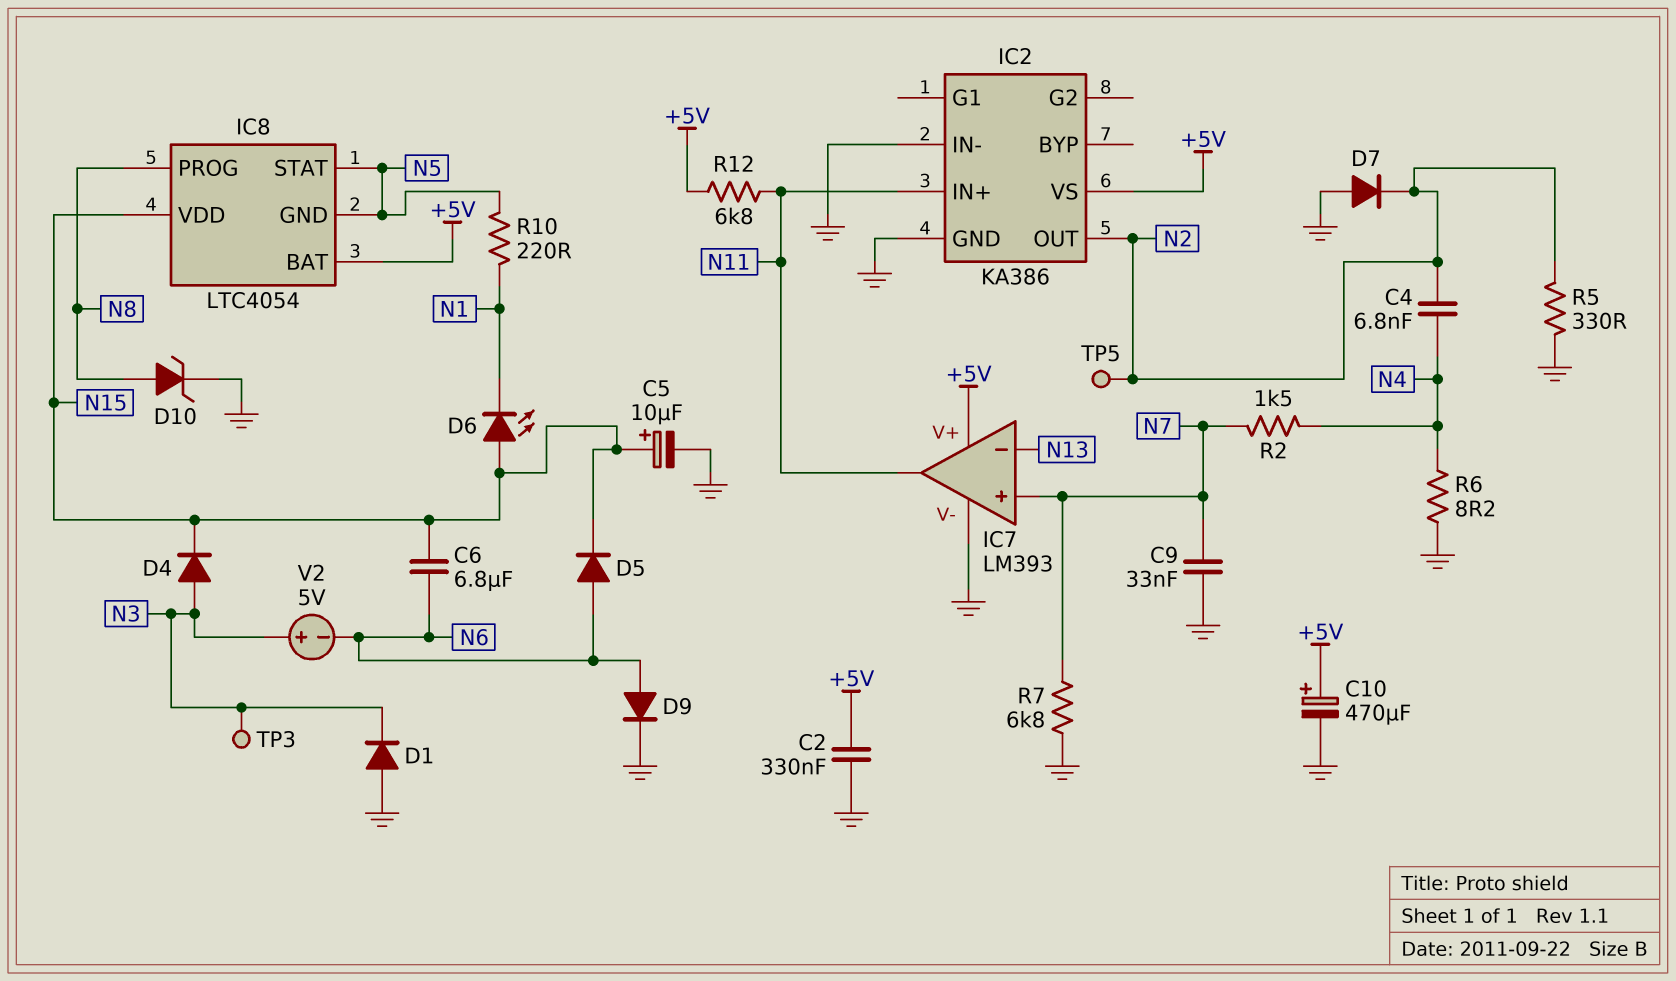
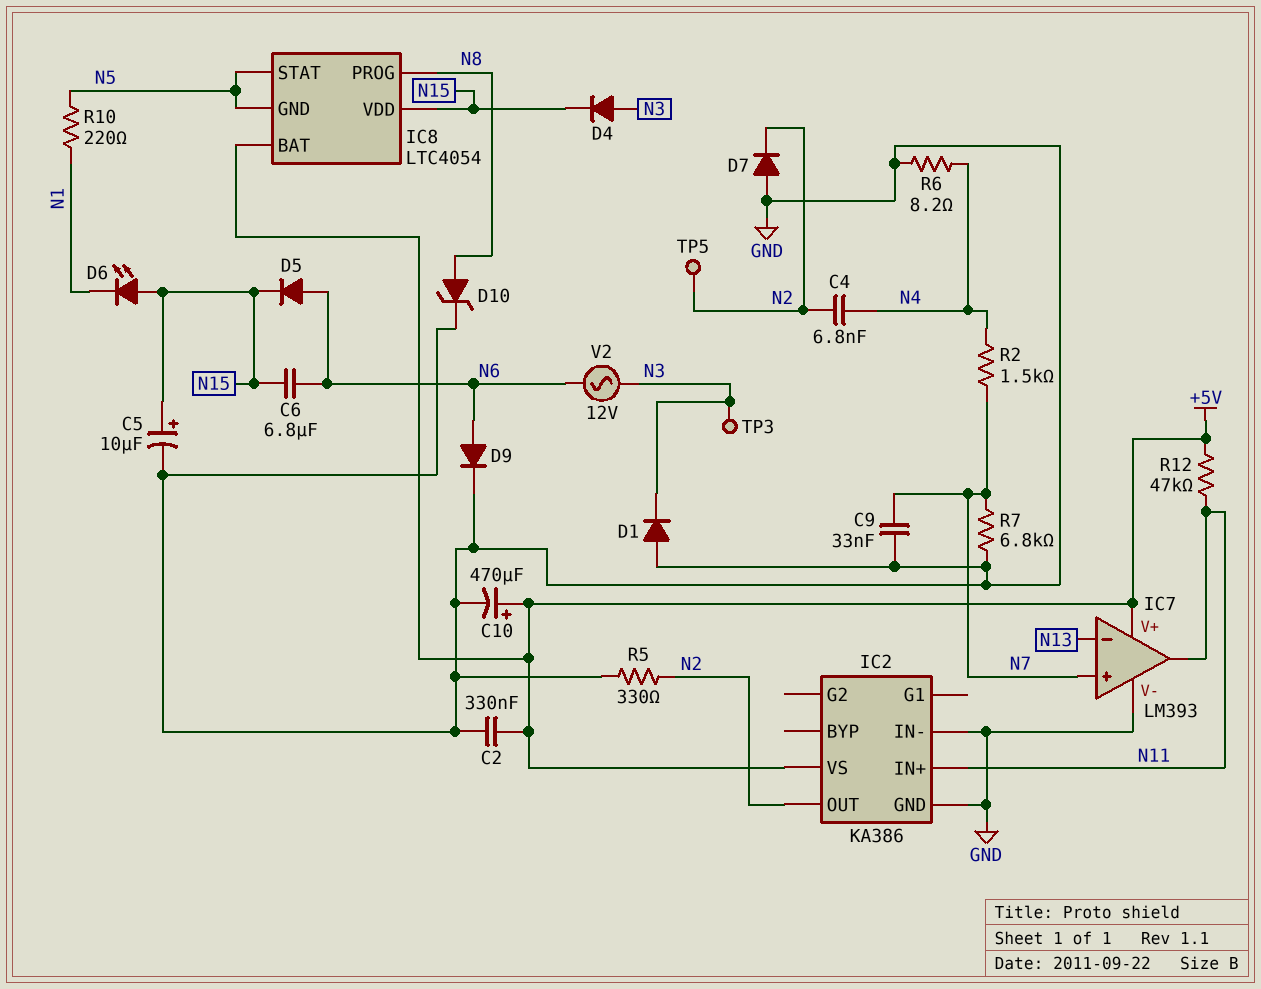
R12: 6.8k (+5V, N11) -> 47k (+5V, N11)
V2: 5V (plus N3, minus N6) -> AC 12V (N3, N6)

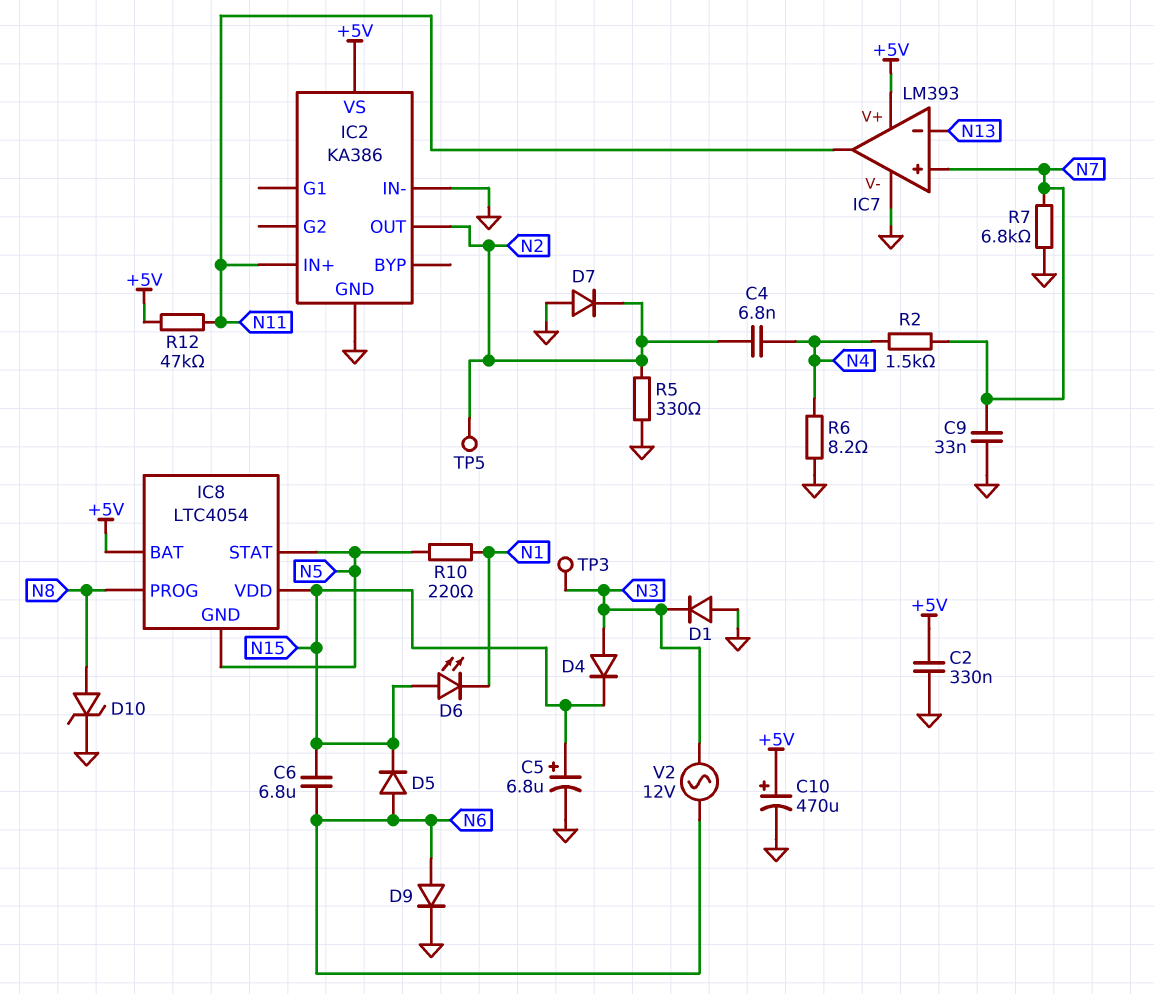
C5: 10uF (plus N15, minus GND) -> 6.8uF (plus N15, minus GND)

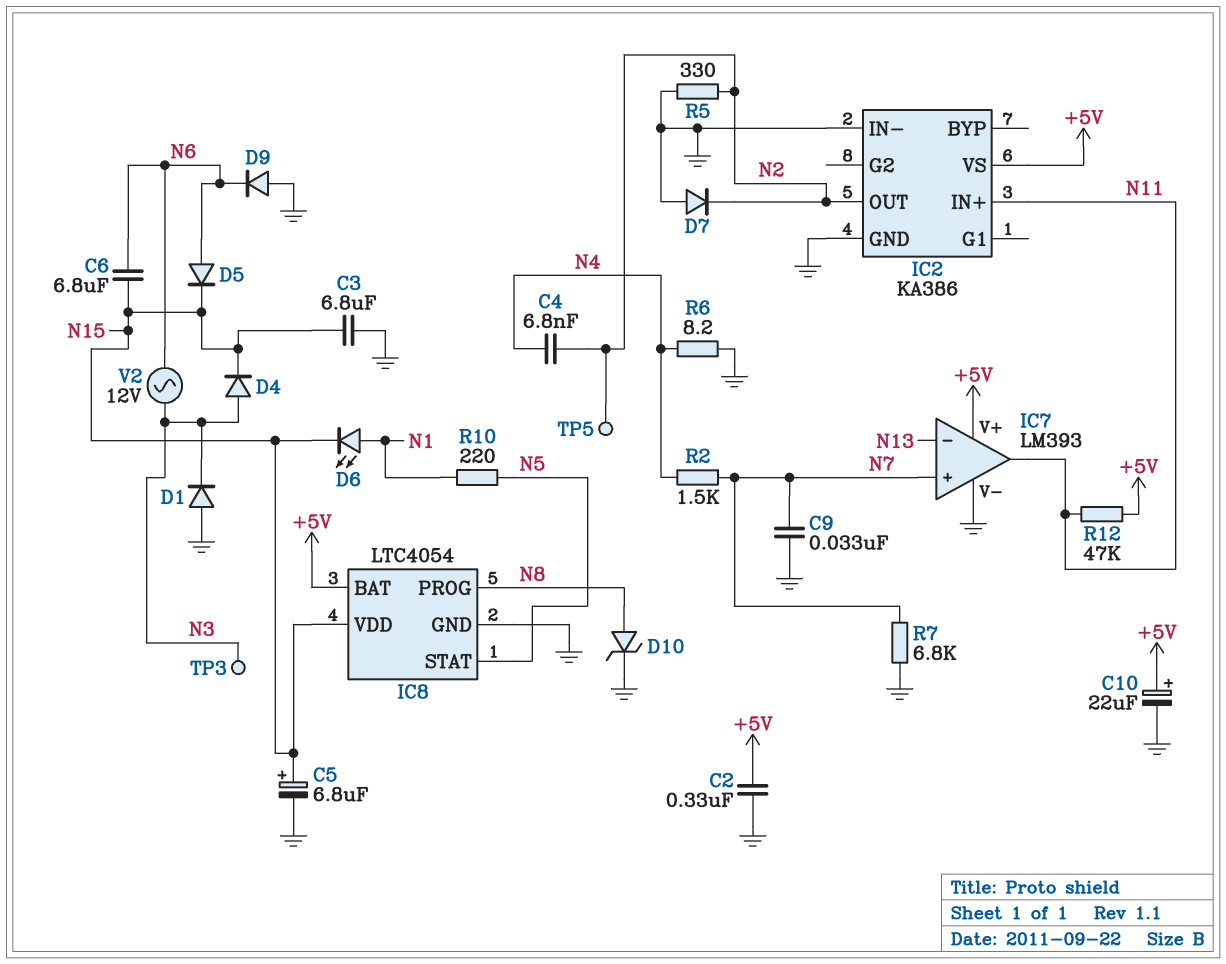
C3: none -> 6.8uF (GND, N15)
C10: 470uF (plus +5V, minus GND) -> 22uF (plus +5V, minus GND)
D6: LED (A N15, K N1) -> LED (A N1, K N15)
D9: diode (A N6, K GND) -> diode (A GND, K N6)
IC8 pin GND: N5 -> GND

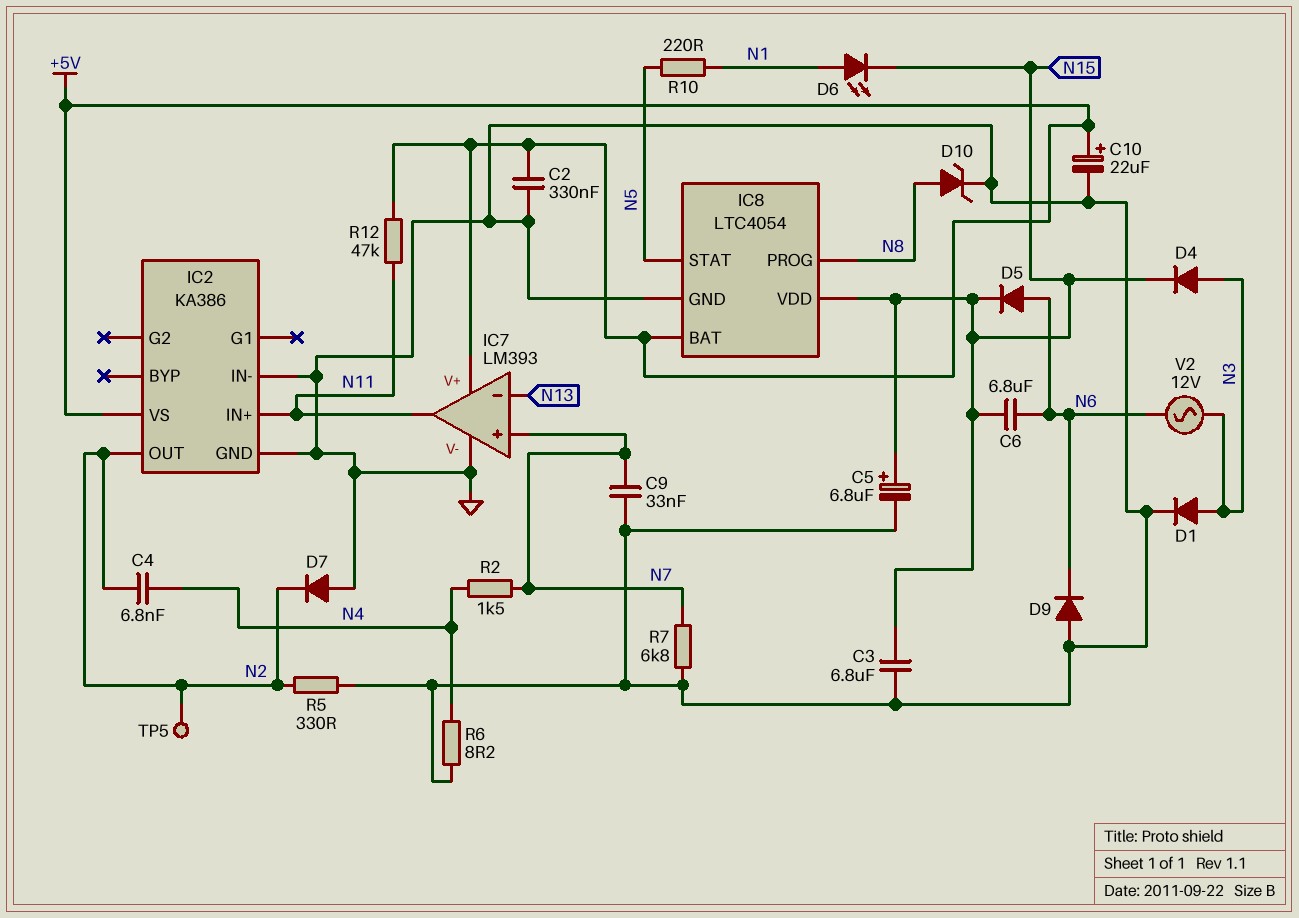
D1: diode (A GND, K N3) -> diode (A N3, K GND)
TP3: test point (N3) -> none

